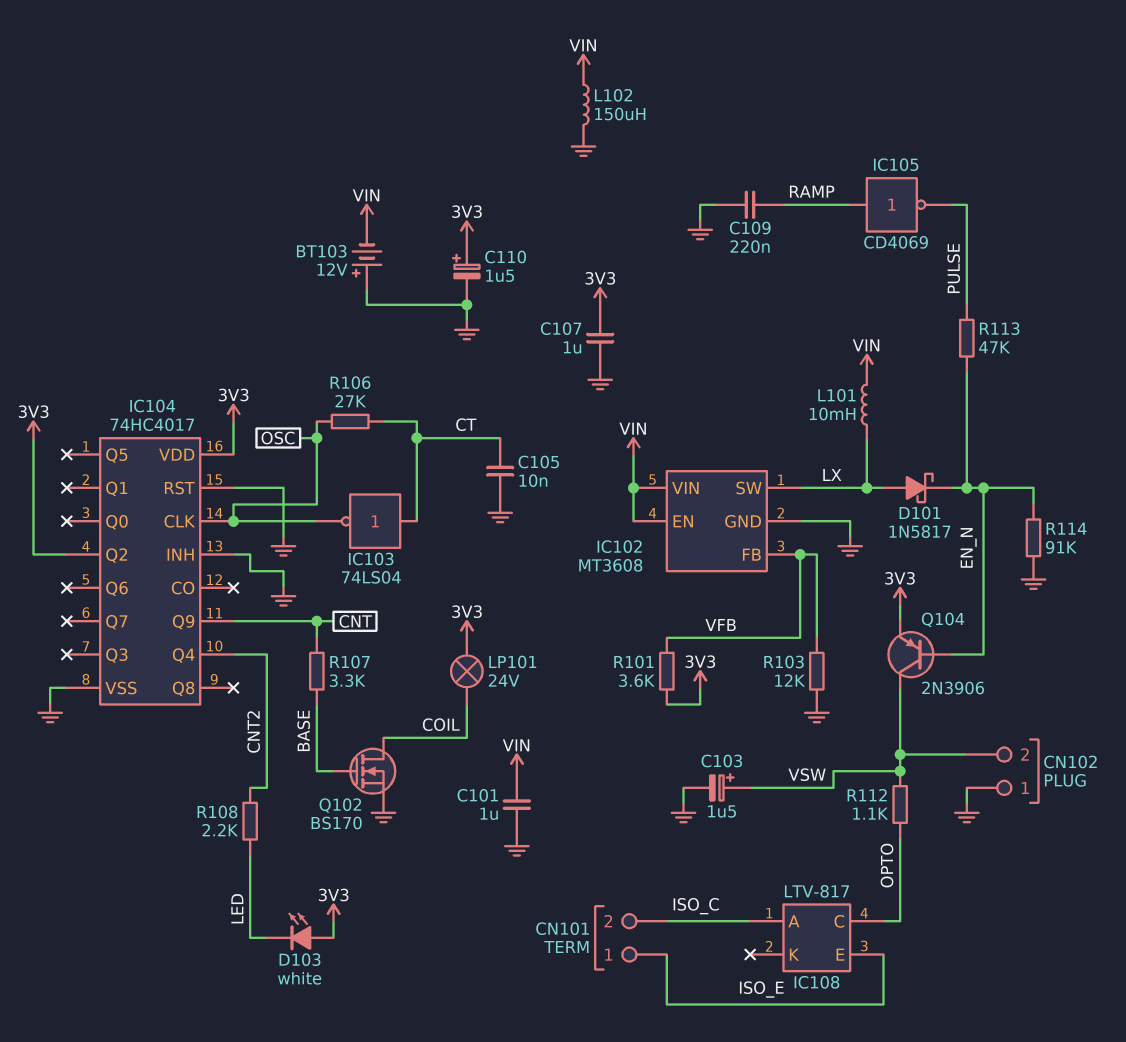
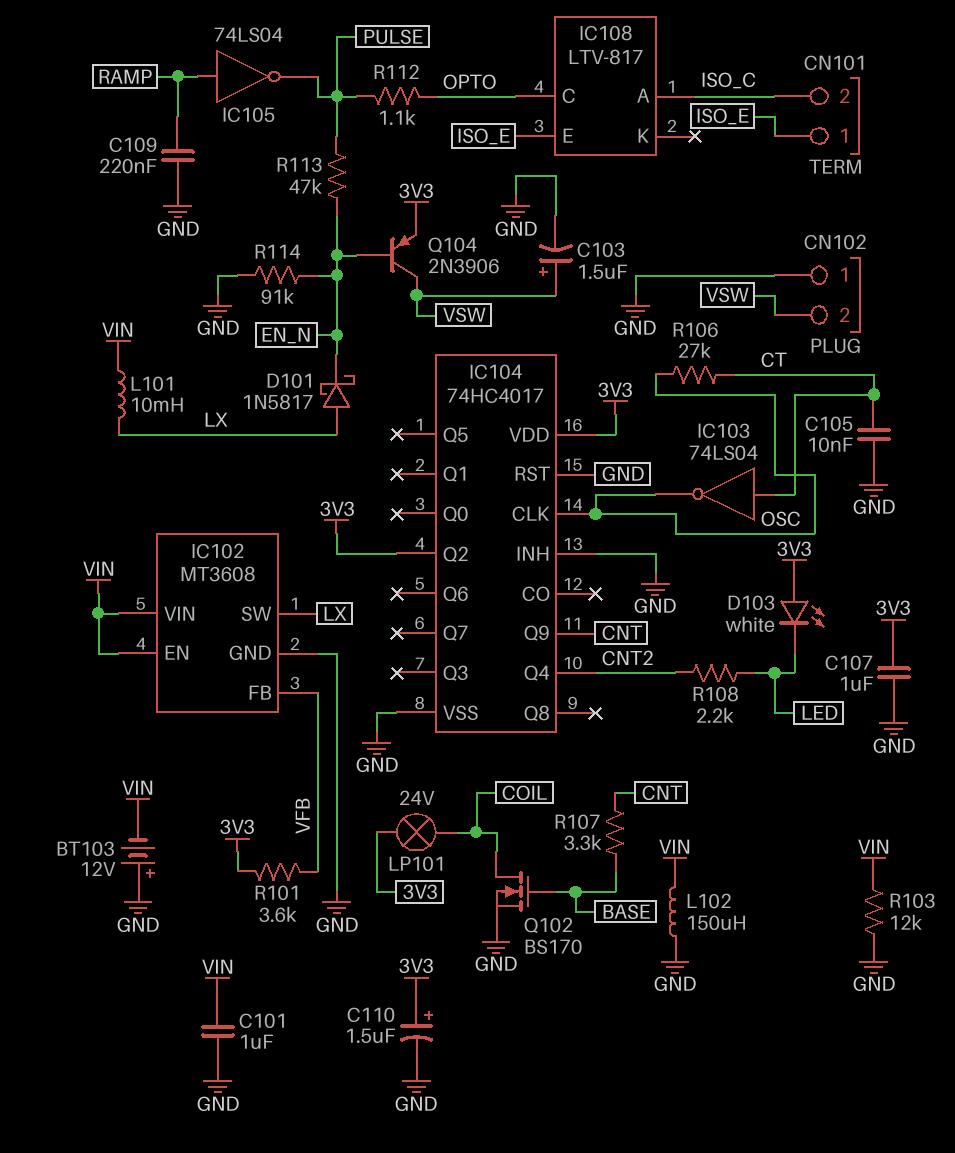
IC105: NOT CD4069 (in RAMP, out PULSE) -> NOT 74LS04 (in RAMP, out PULSE)
R103: 12k (GND, VFB) -> 12k (GND, VIN)
R112: 1.1k (OPTO, VSW) -> 1.1k (OPTO, PULSE)

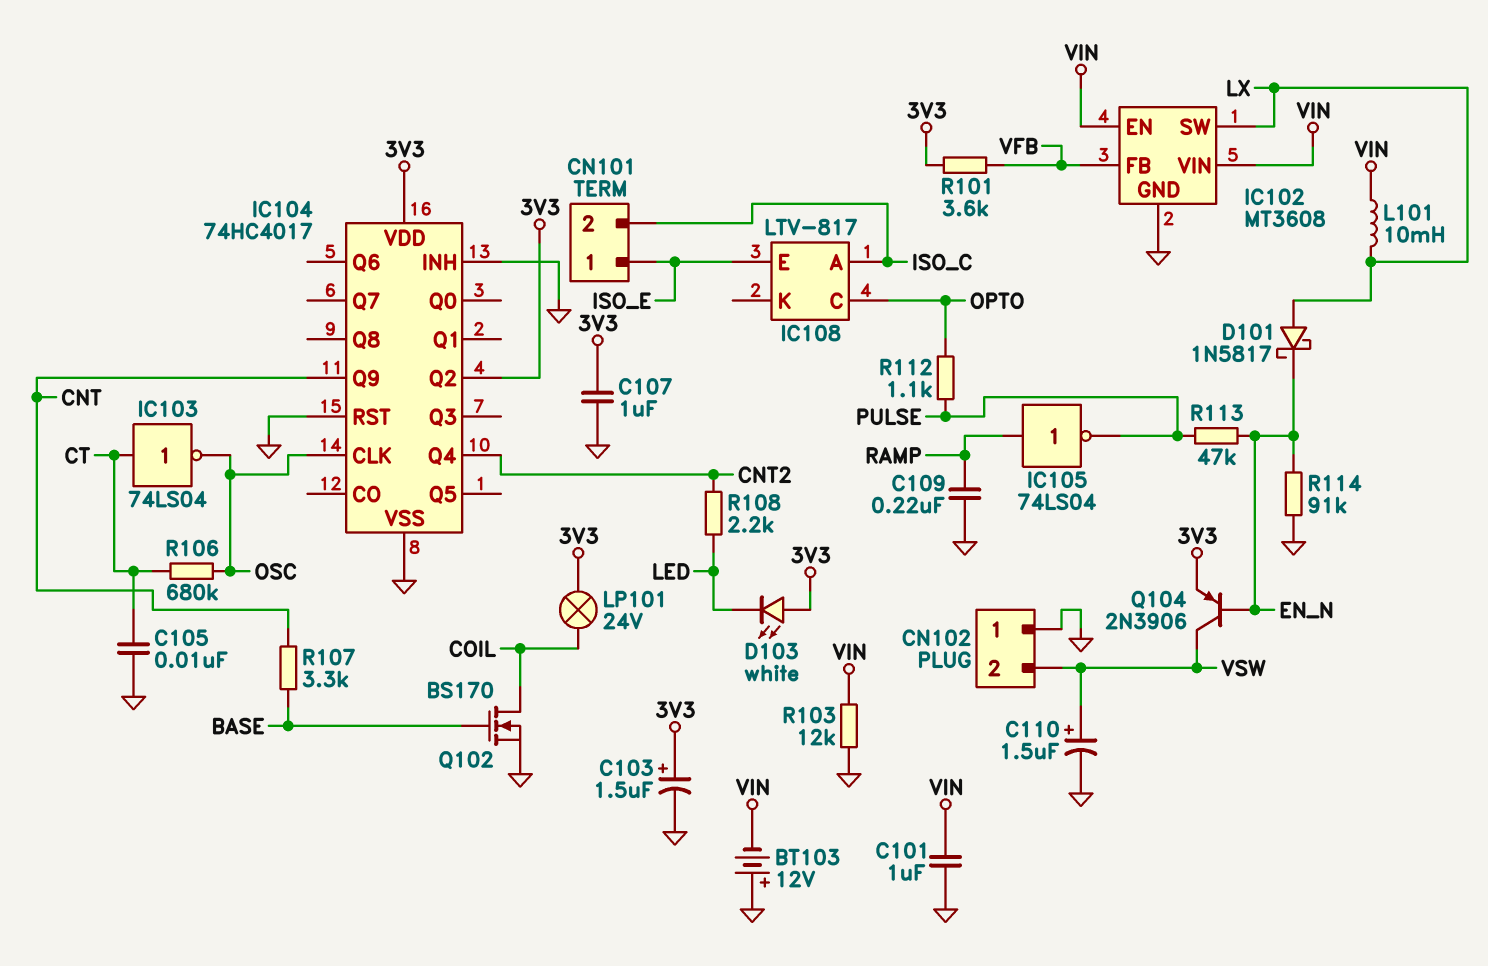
C103: 1.5uF (plus VSW, minus GND) -> 1.5uF (plus 3V3, minus GND)
C110: 1.5uF (plus 3V3, minus GND) -> 1.5uF (plus VSW, minus GND)
L102: 150uH (GND, VIN) -> none
R106: 27k (CT, OSC) -> 680k (CT, OSC)

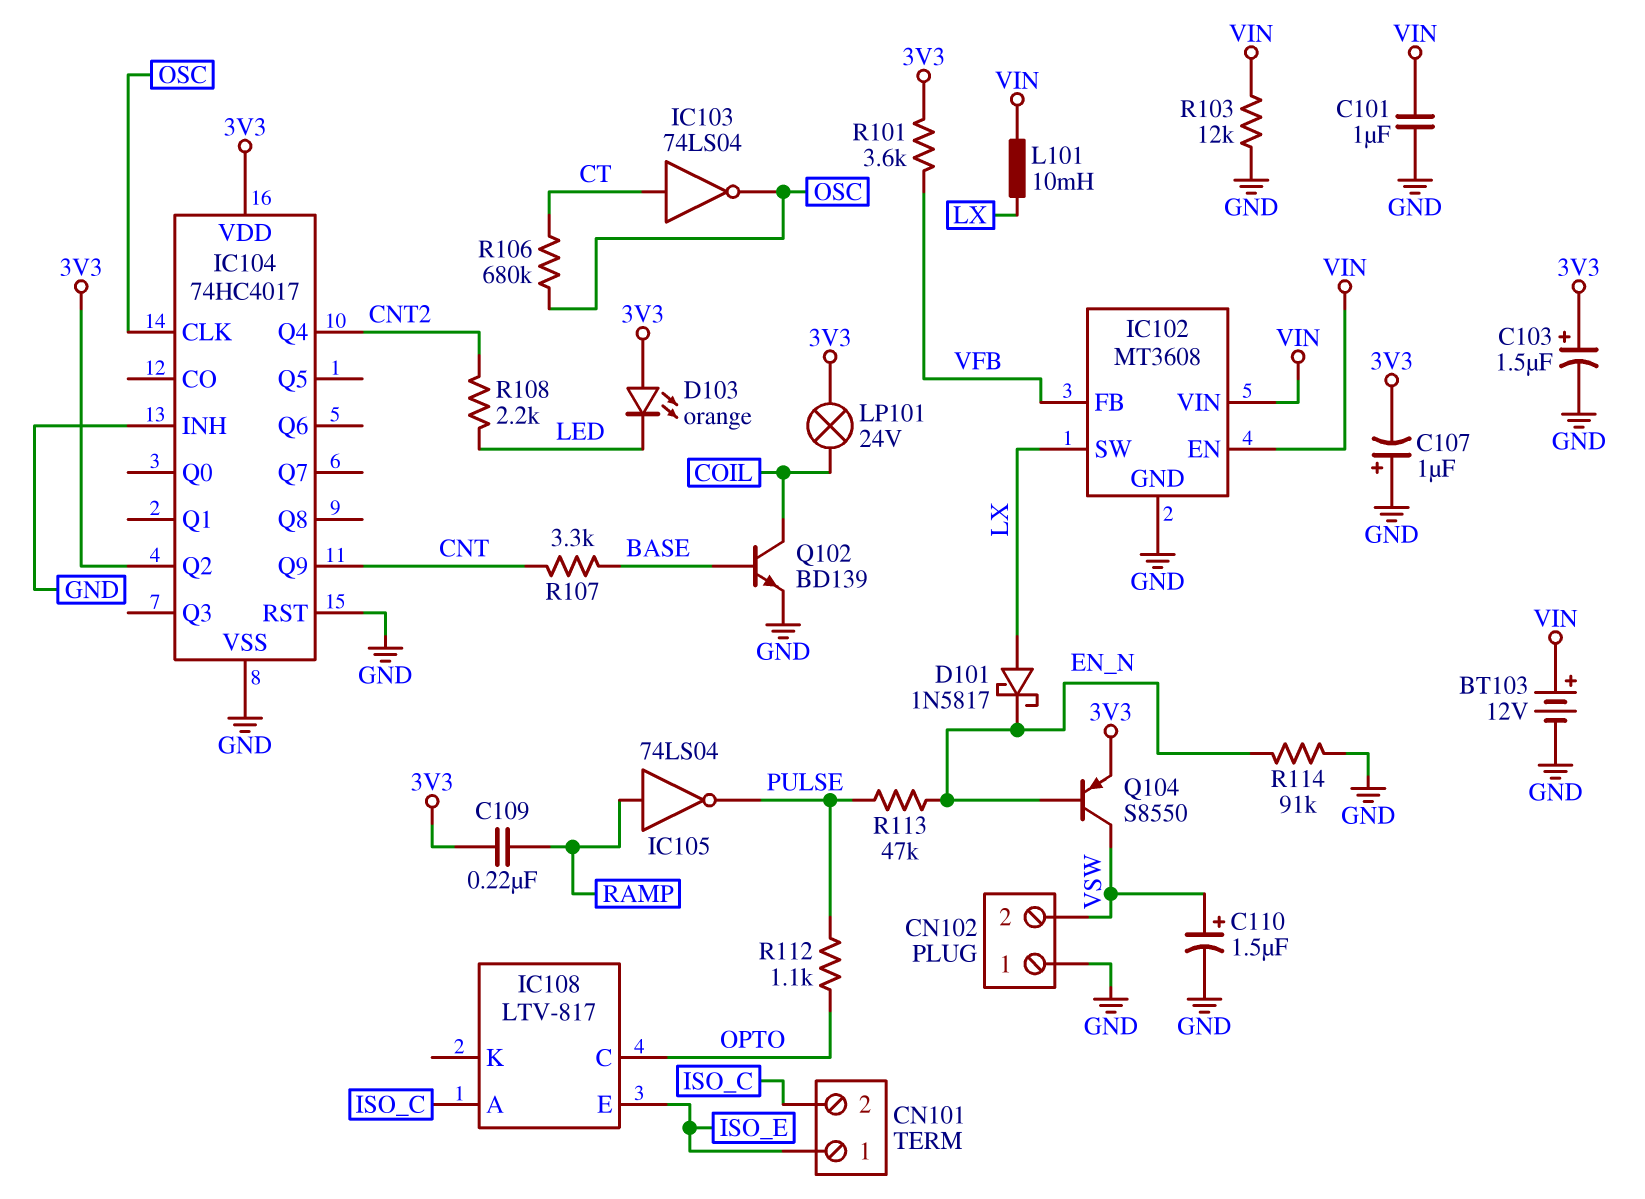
BT103: 12V (plus GND, minus VIN) -> 12V (plus VIN, minus GND)
C105: 10nF (CT, GND) -> none
C107: 1uF (3V3, GND) -> 1uF (plus GND, minus 3V3)
C109: 220nF (GND, RAMP) -> 220nF (3V3, RAMP)
D103: LED white (A 3V3, K LED) -> LED orange (A 3V3, K LED)
Q102: NMOS BS170 (G BASE, D COIL, S GND) -> NPN BD139 (B BASE, C COIL, E GND)
Q104: PNP 2N3906 (B EN_N, C VSW, E 3V3) -> PNP S8550 (B EN_N, C VSW, E 3V3)

